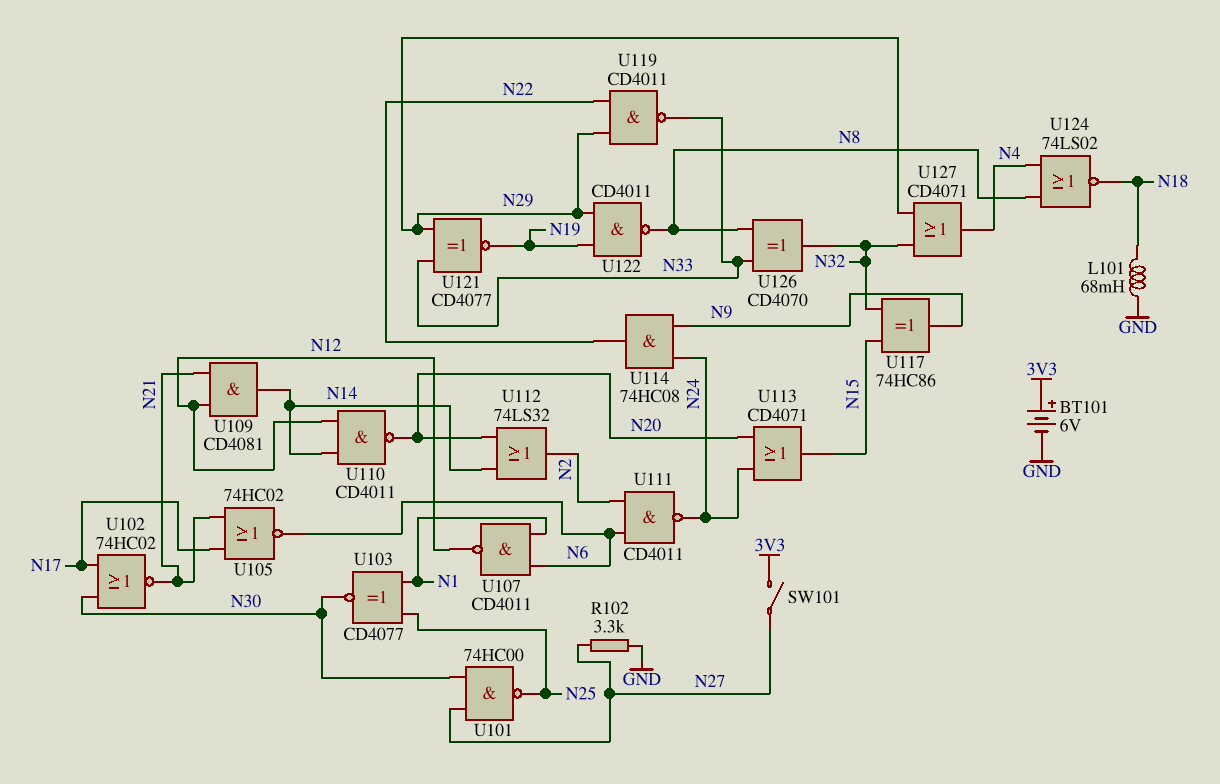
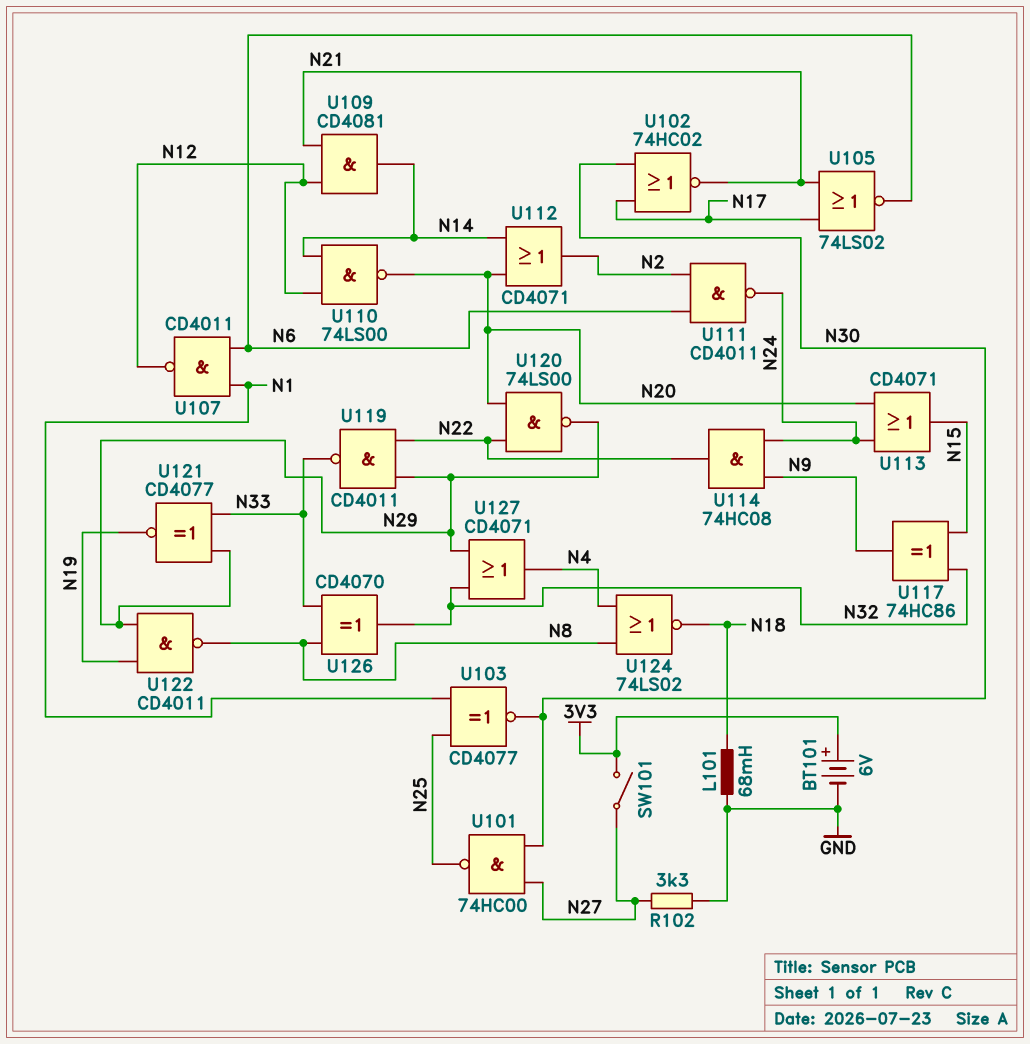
U105: NOR 74HC02 (in N17, in N21, out N6) -> NOR 74LS02 (in N17, in N21, out N6)
U110: NAND CD4011 (in N12, in N14, out N20) -> NAND 74LS00 (in N12, in N14, out N20)
U112: OR 74LS32 (in N14, in N20, out N2) -> OR CD4071 (in N14, in N20, out N2)
U120: none -> NAND 74LS00 (in N20, in N22, out N29)

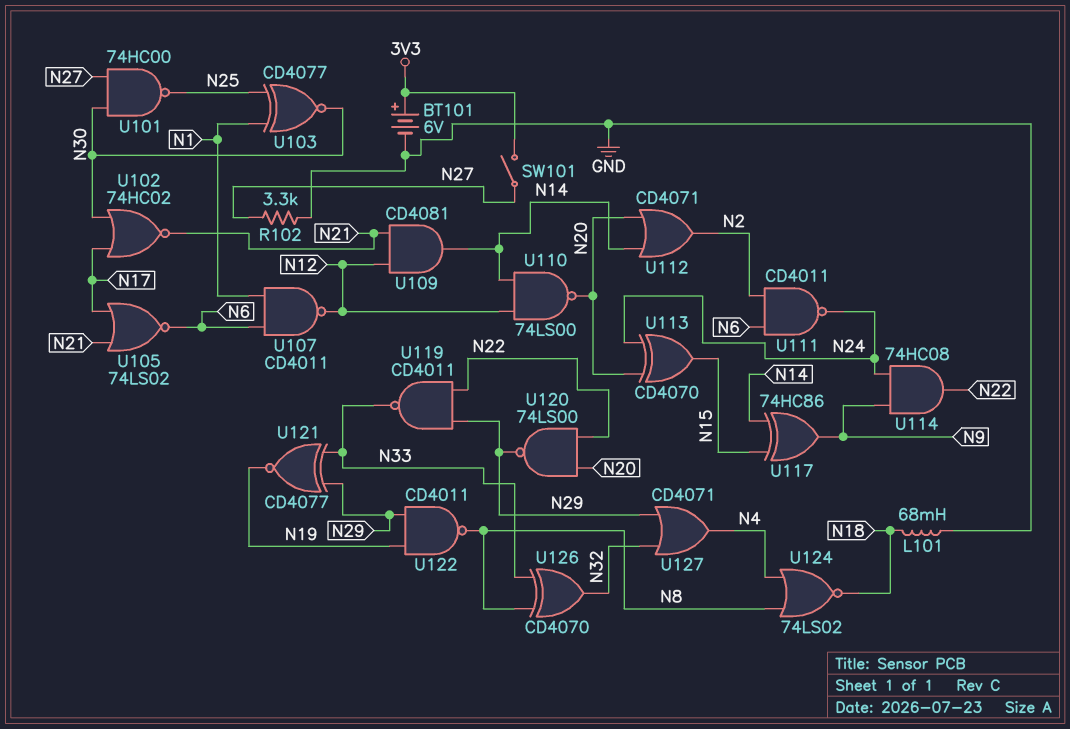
U113: OR CD4071 (in N20, in N24, out N15) -> XOR CD4070 (in N20, in N24, out N15)
U117: XOR 74HC86 (in N15, in N32, out N9) -> XOR 74HC86 (in N14, in N15, out N9)

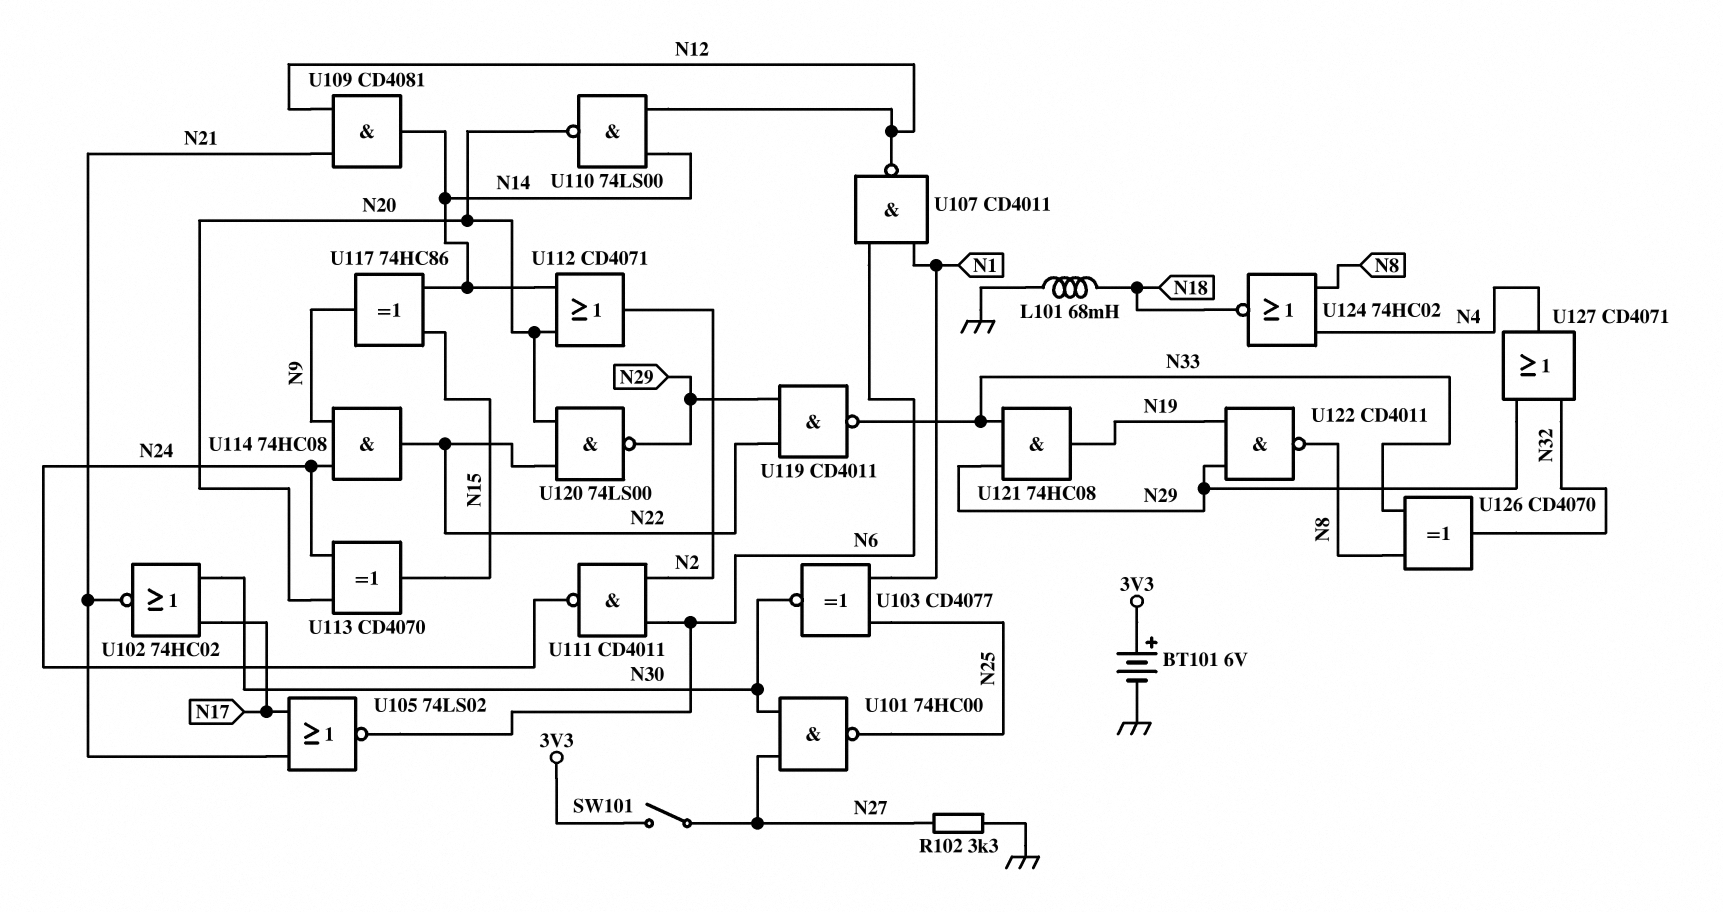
U121: XNOR CD4077 (in N29, in N33, out N19) -> AND 74HC08 (in N29, in N33, out N19)
U124: NOR 74LS02 (in N4, in N8, out N18) -> NOR 74HC02 (in N4, in N8, out N18)

